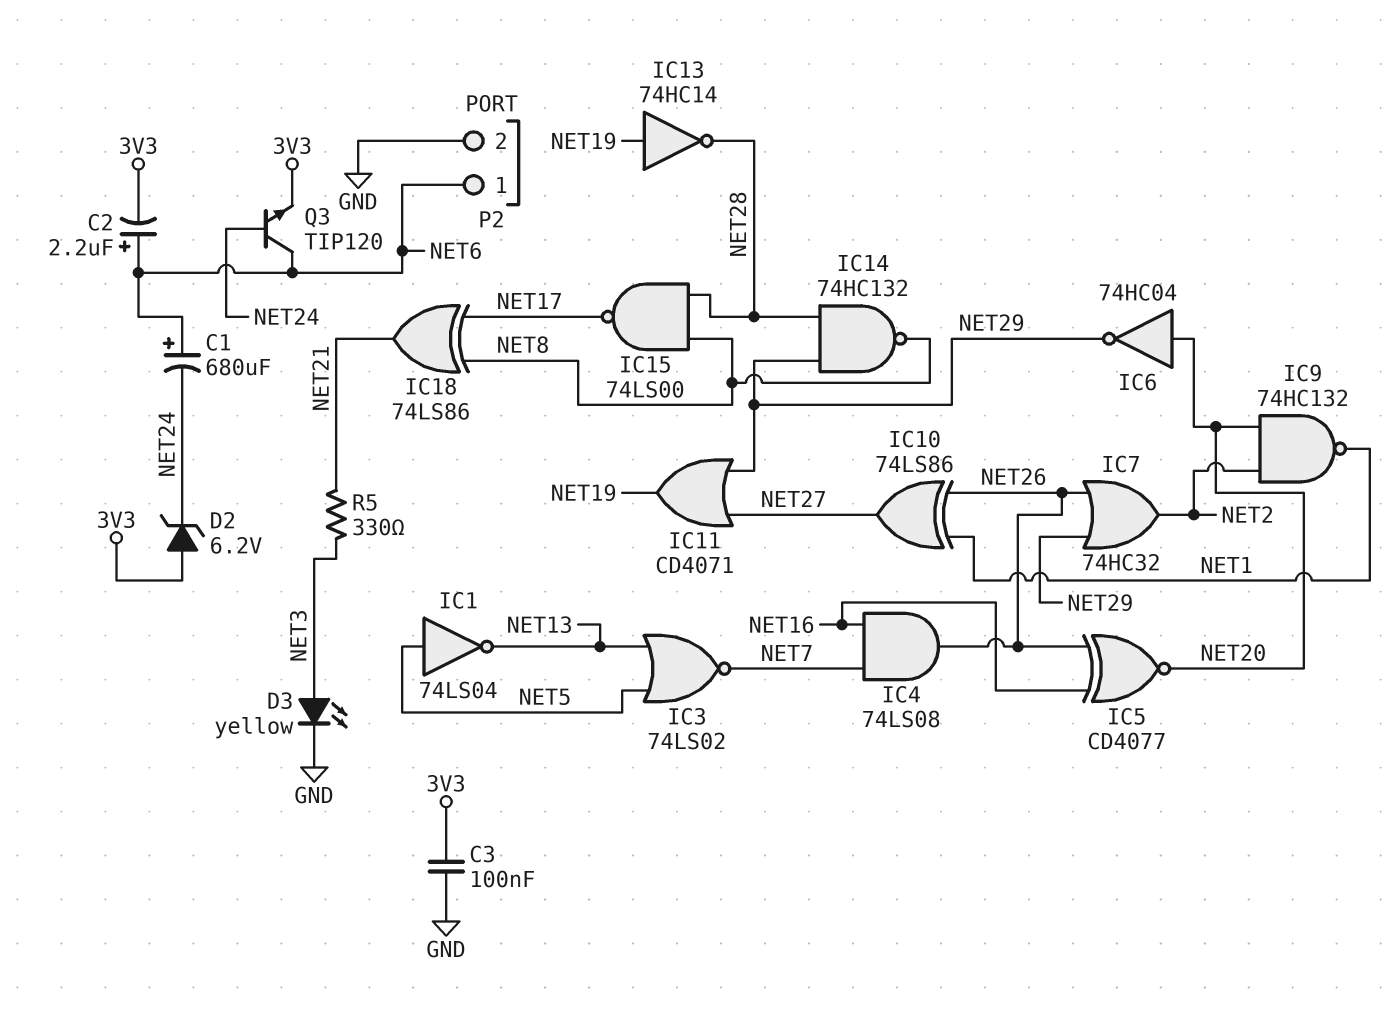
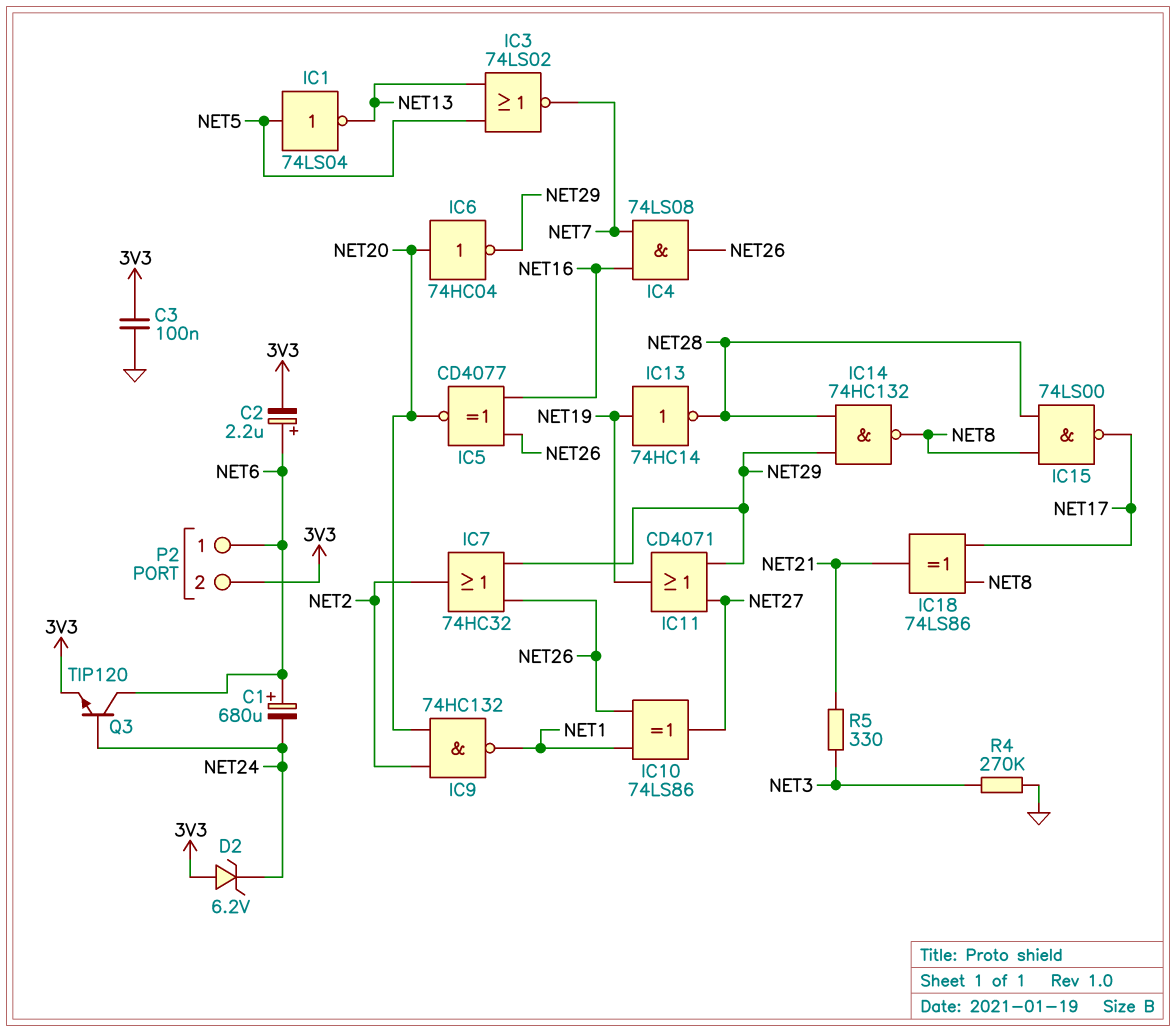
D3: LED yellow (A NET3, K GND) -> none
P2 pin 2: GND -> 3V3
R4: none -> 270k (GND, NET3)

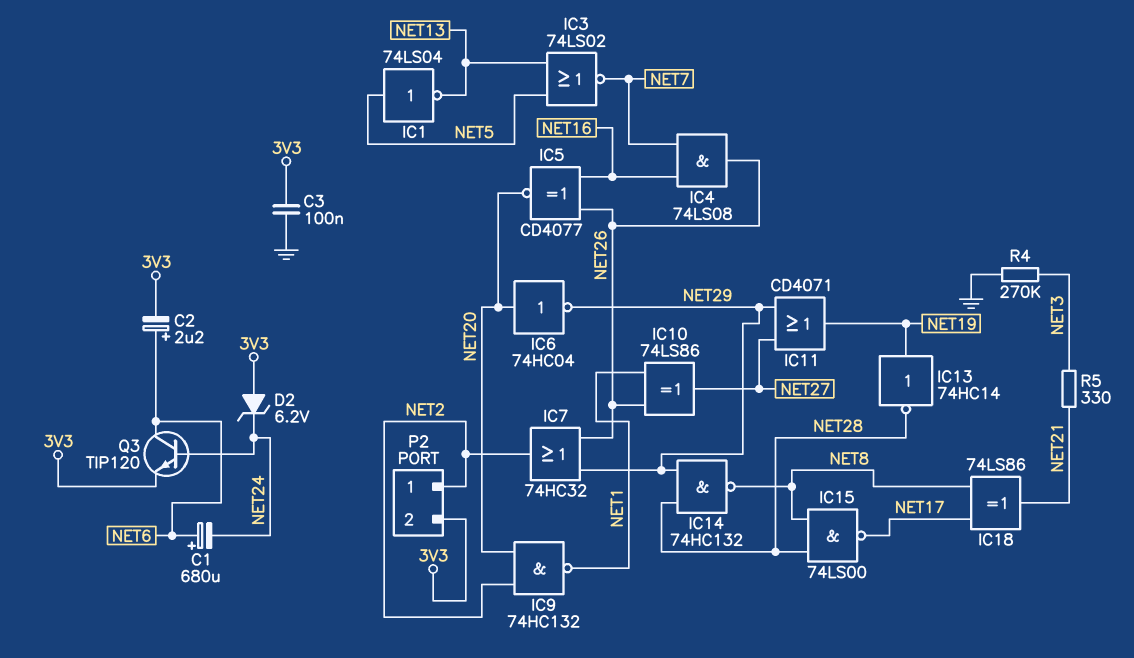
P2 pin 1: NET6 -> NET2

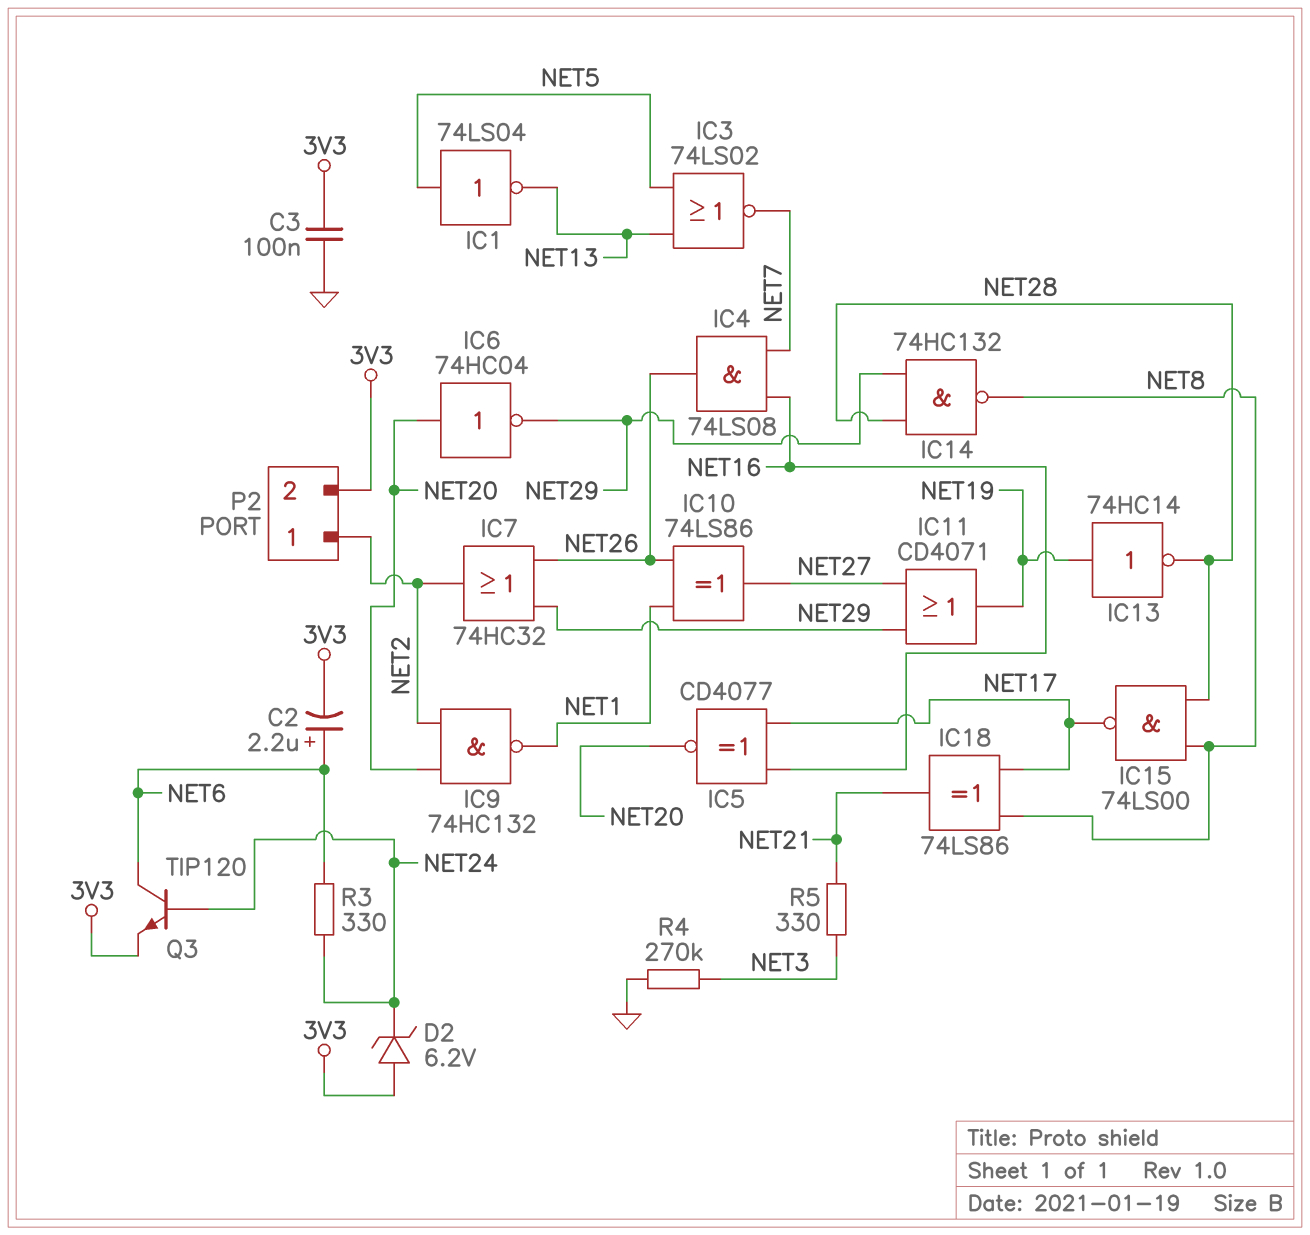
C1: 680uF (plus NET6, minus NET24) -> none
IC5: XNOR CD4077 (in NET16, in NET26, out NET20) -> XNOR CD4077 (in NET16, in NET17, out NET20)
R3: none -> 330 (NET6, NET24)

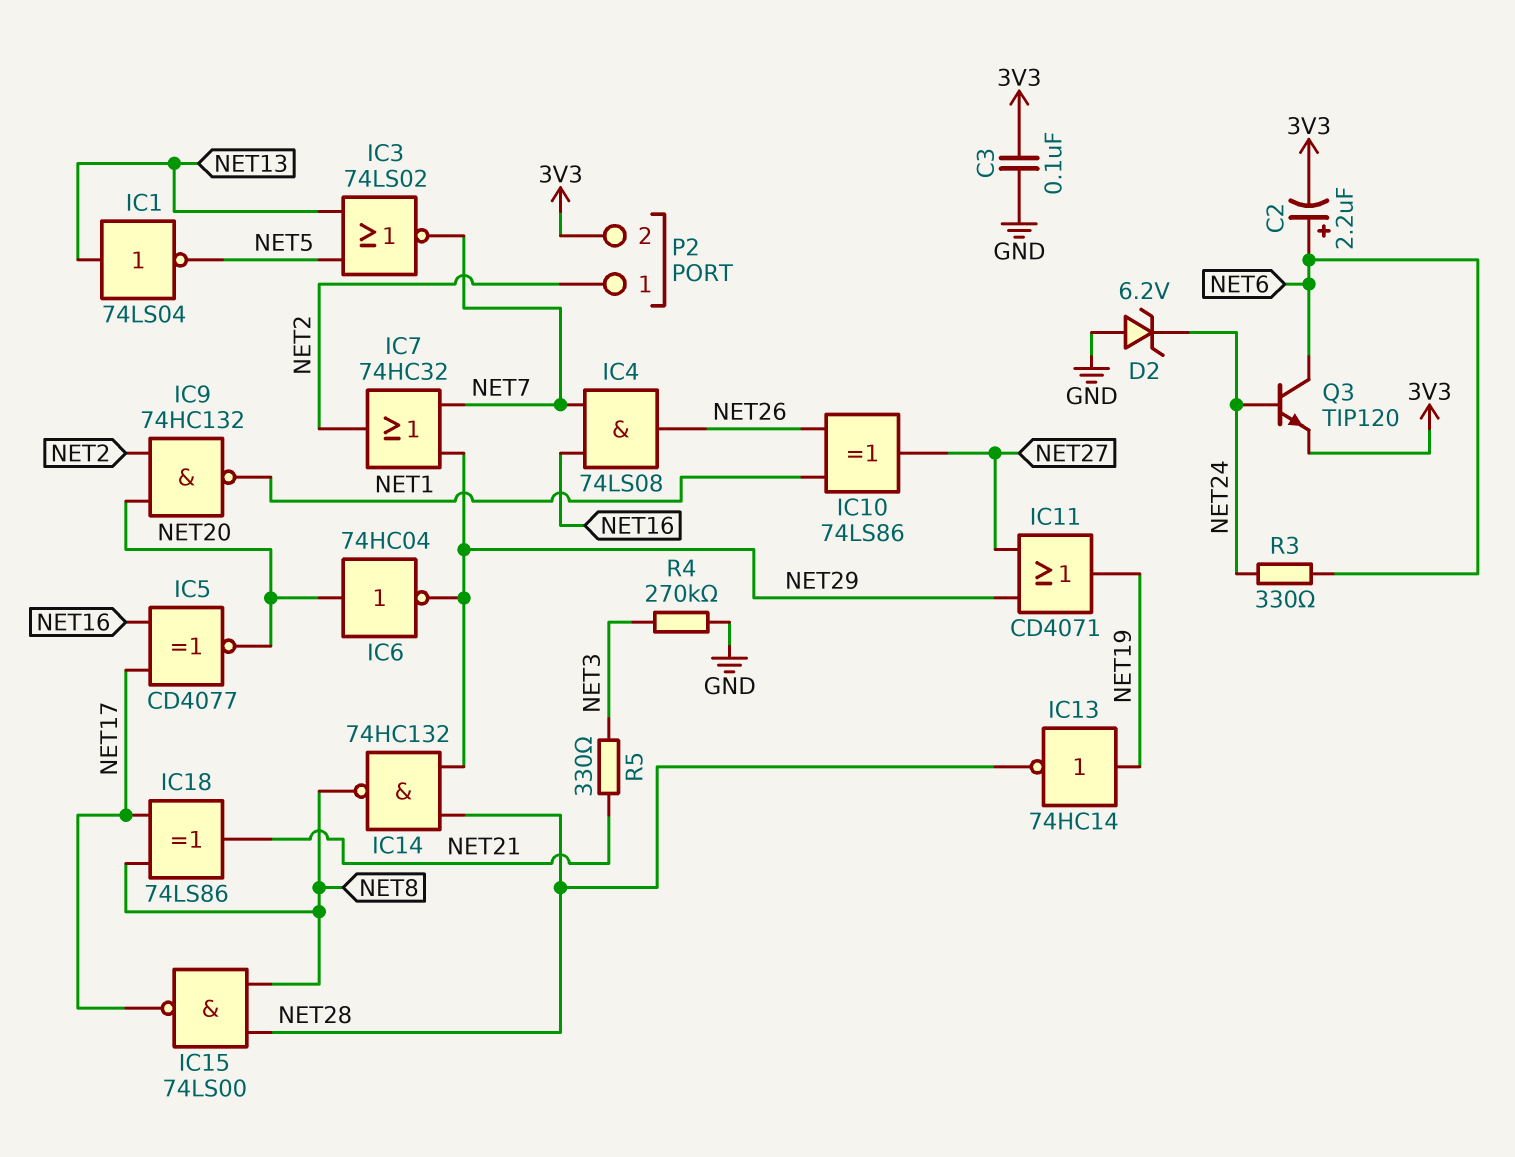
D2: zener 6.2V (A 3V3, K NET24) -> zener 6.2V (A GND, K NET24)
IC1: NOT 74LS04 (in NET5, out NET13) -> NOT 74LS04 (in NET13, out NET5)
IC7: OR 74HC32 (in NET26, in NET29, out NET2) -> OR 74HC32 (in NET7, in NET29, out NET2)

